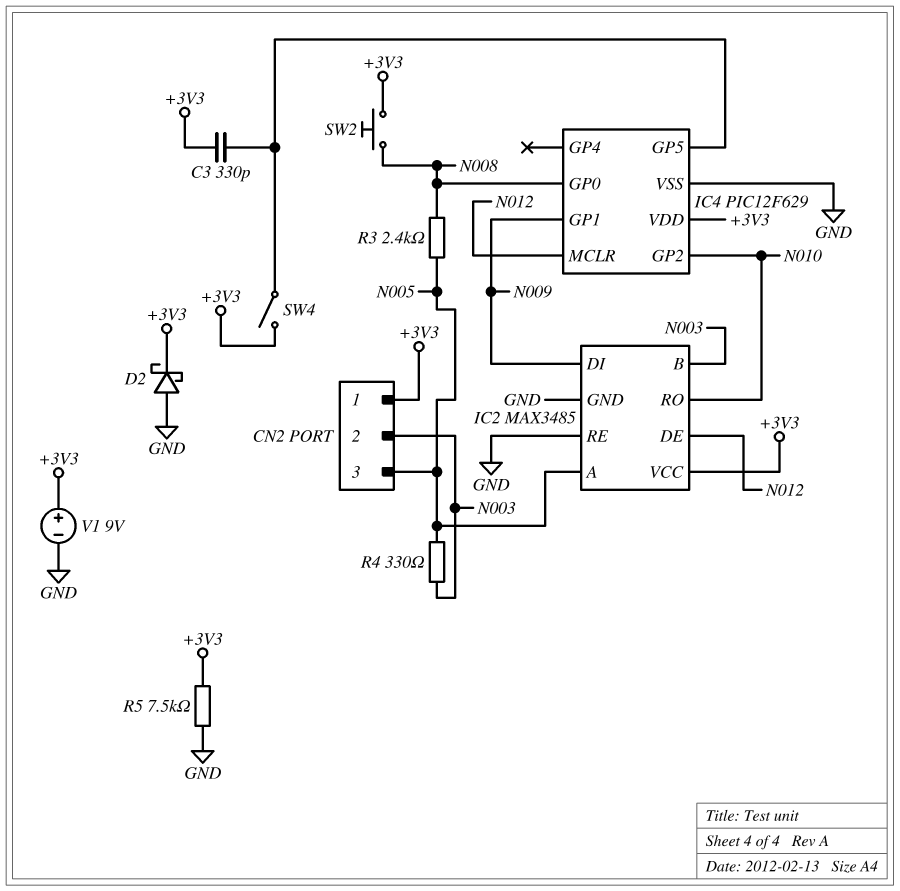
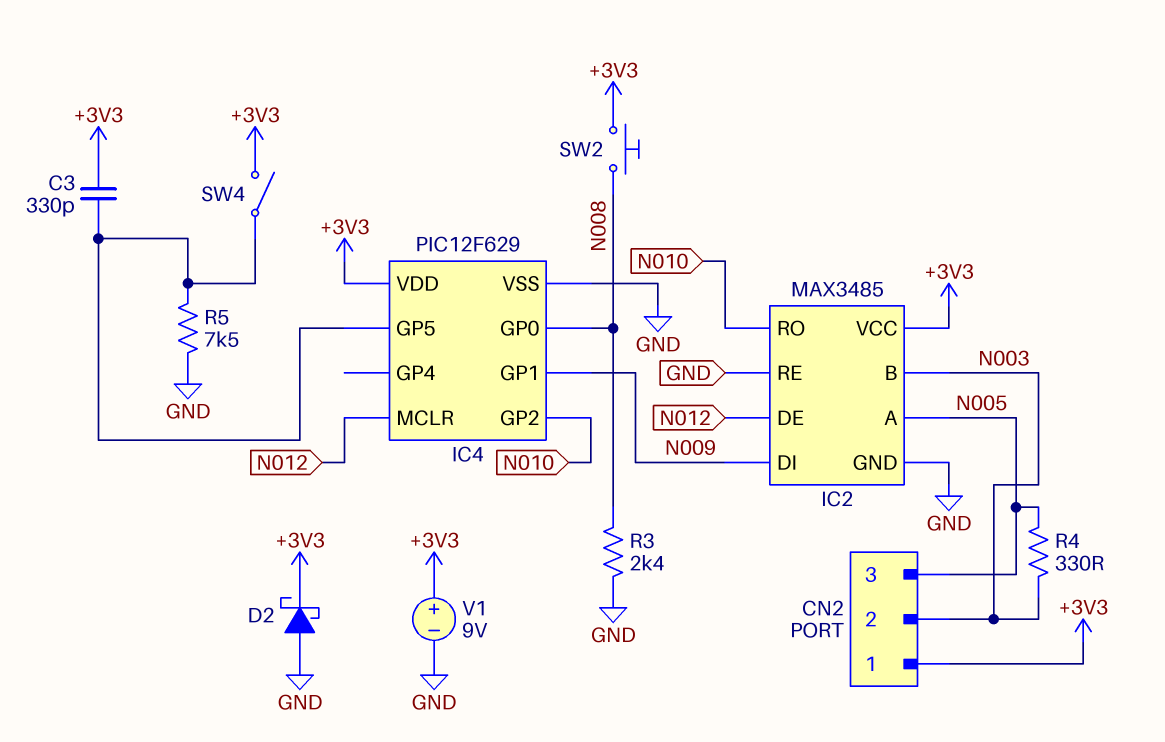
R3: 2.4k (N005, N008) -> 2.4k (GND, N008)
R5: 7.5k (+3V3, GND) -> 7.5k (GND, IC4/GP5)

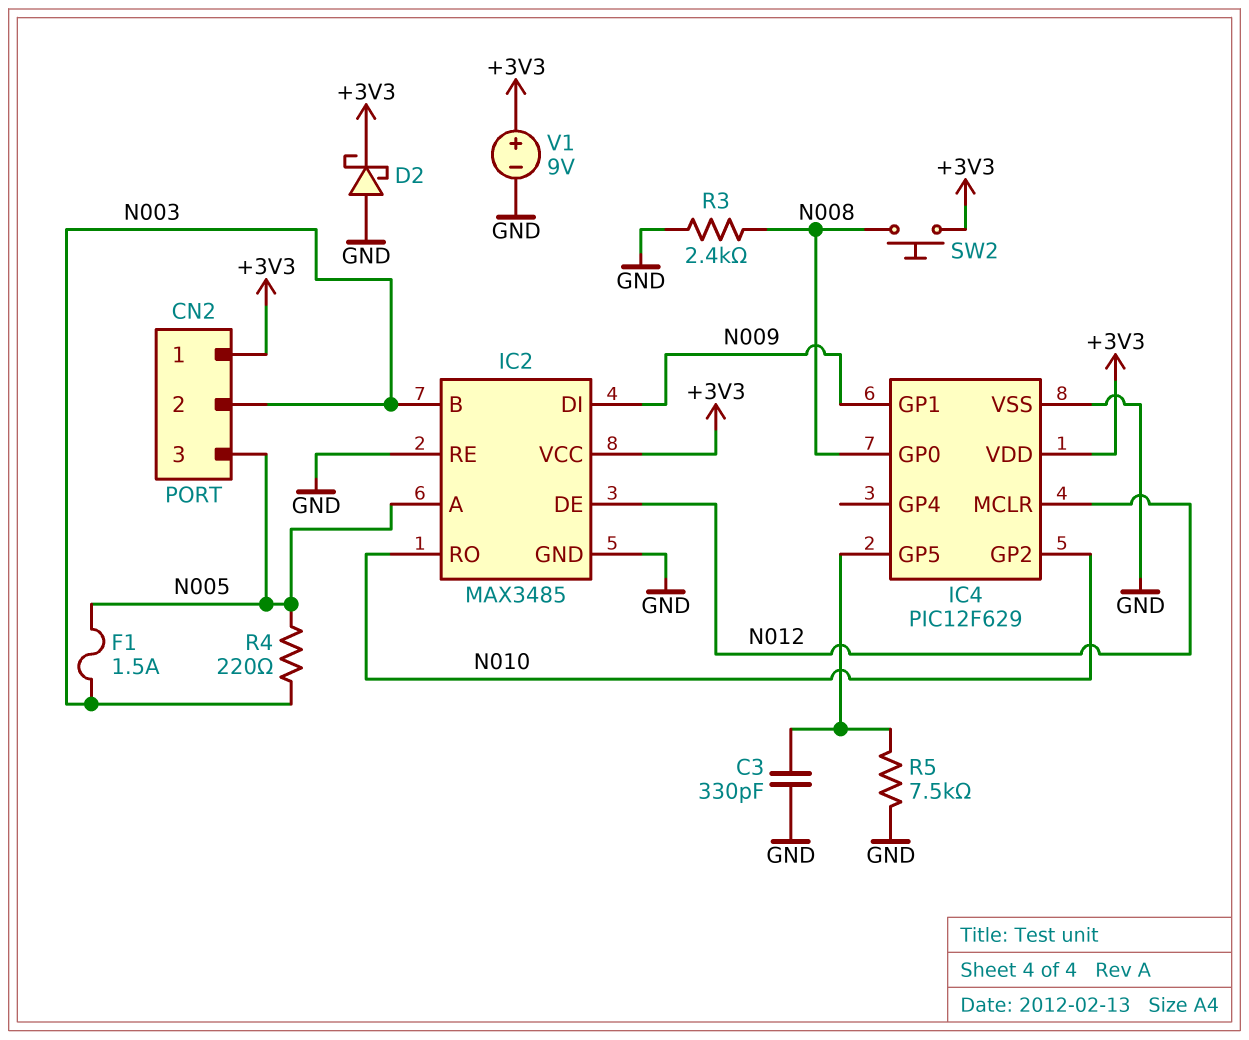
C3: 330pF (+3V3, IC4/GP5) -> 330pF (GND, IC4/GP5)
F1: none -> 1.5A (N003, N005)
R4: 330 (N003, N005) -> 220 (N003, N005)
SW4: switch (+3V3, IC4/GP5) -> none

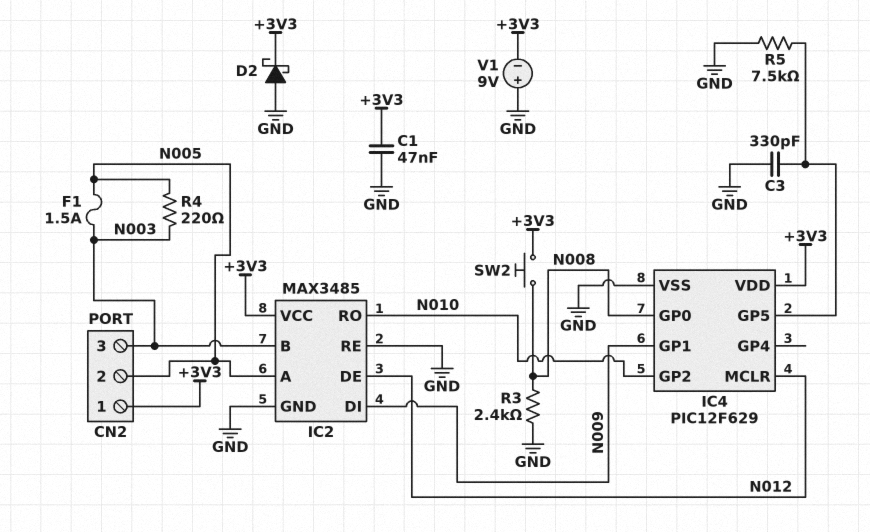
C1: none -> 47nF (+3V3, GND)
CN2 pin 2: N003 -> N005
CN2 pin 3: N005 -> N003
V1: 9V (plus +3V3, minus GND) -> 9V (plus GND, minus +3V3)

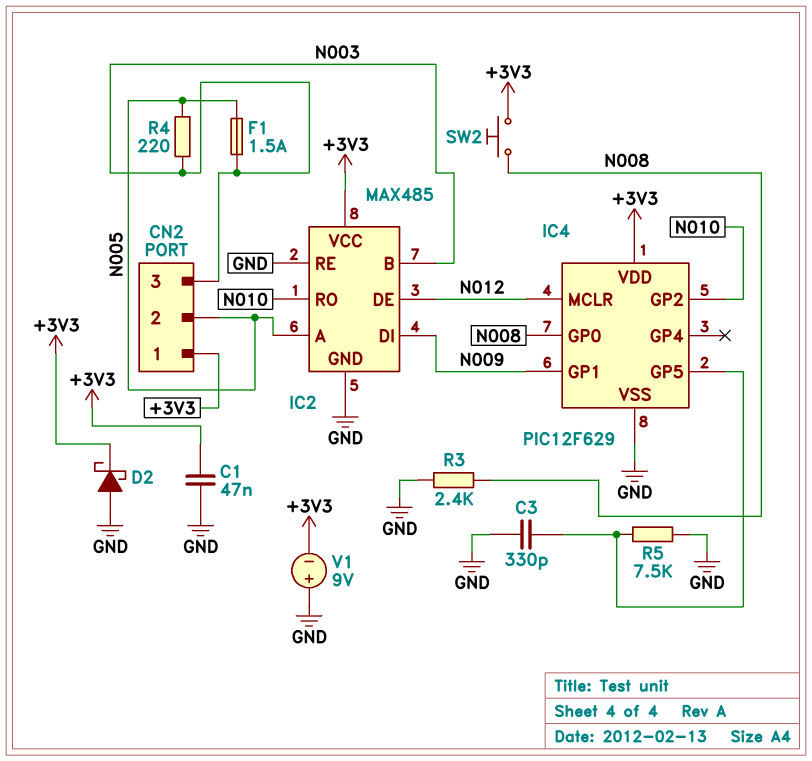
IC2: MAX3485 -> MAX485

